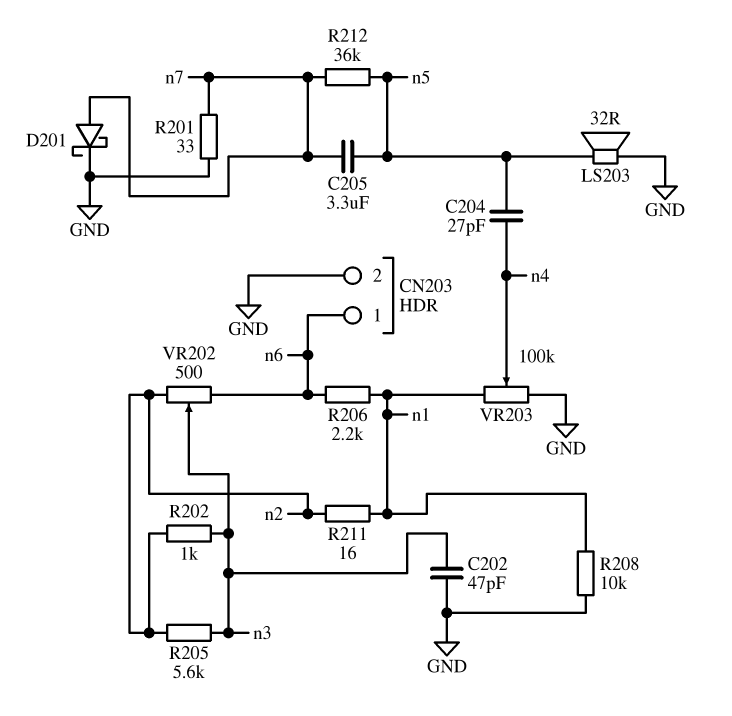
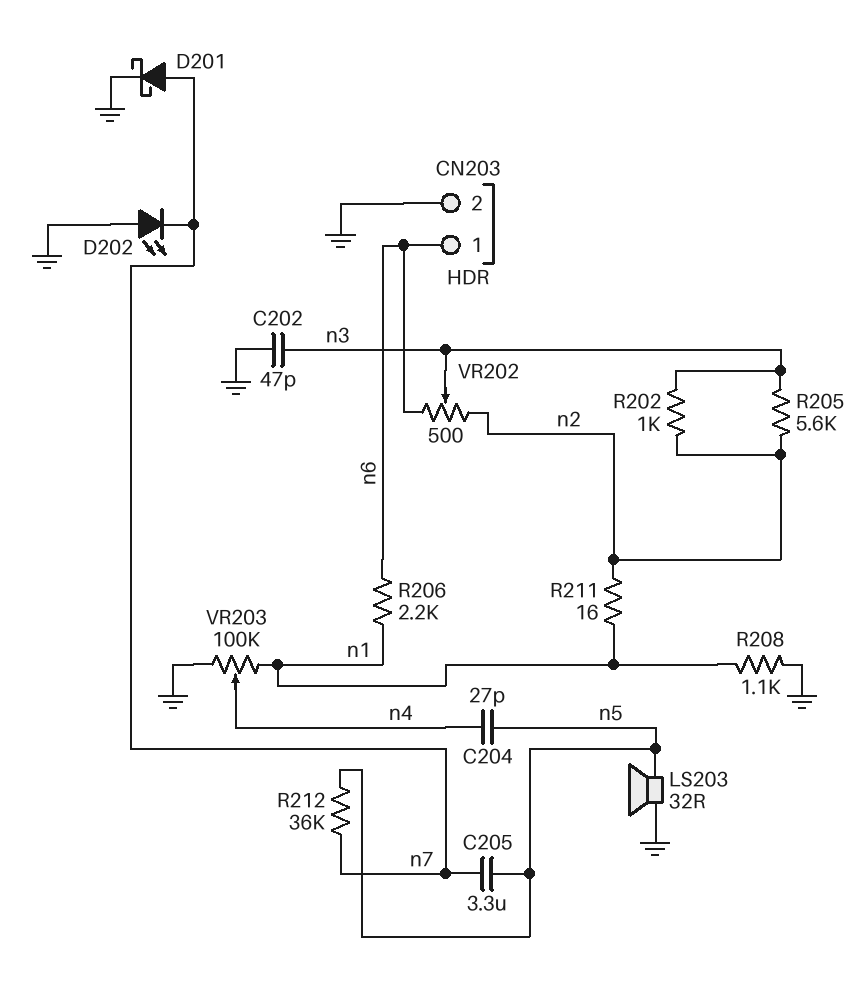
D202: none -> LED (A GND, K n7)
R201: 33 (GND, n7) -> none
R208: 10k (GND, n1) -> 1.1k (GND, n1)

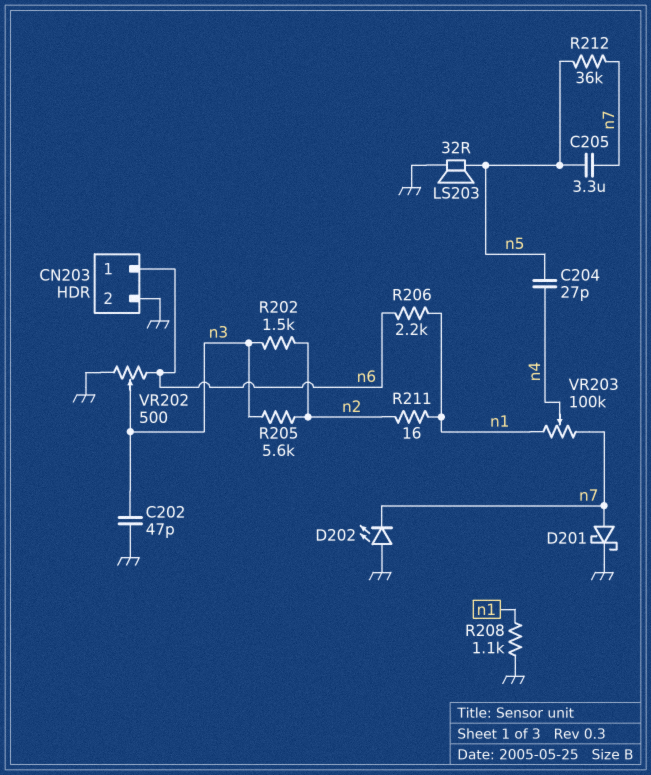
R202: 1k (n2, n3) -> 1.5k (n2, n3)
VR202: 500 (n2, n6, wiper n3) -> 500 (GND, n6, wiper n3)
VR203: 100k (GND, n1, wiper n4) -> 100k (n1, n7, wiper n4)

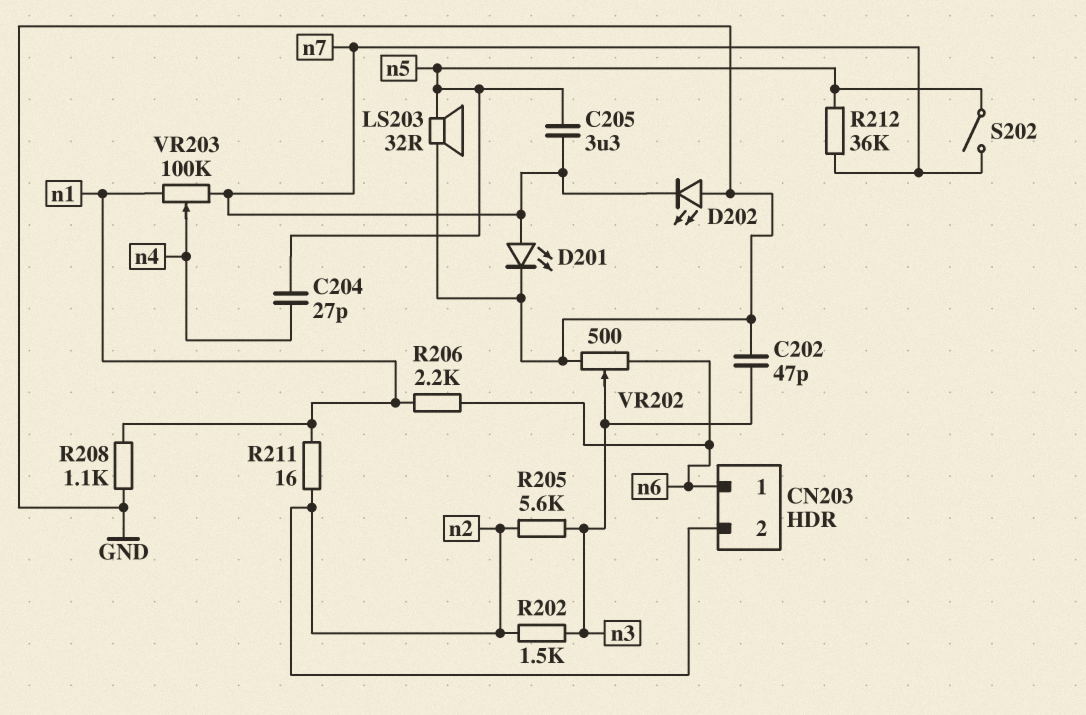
CN203 pin 2: GND -> n2
D201: schottky (A n7, K GND) -> LED (A n7, K GND)
S202: none -> switch (n5, n7)

